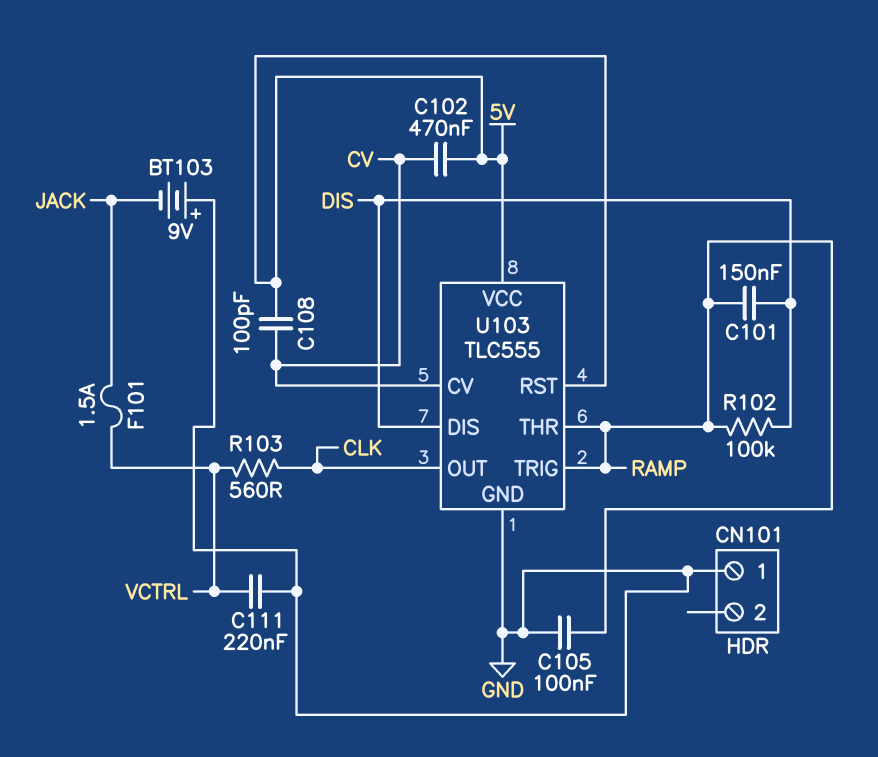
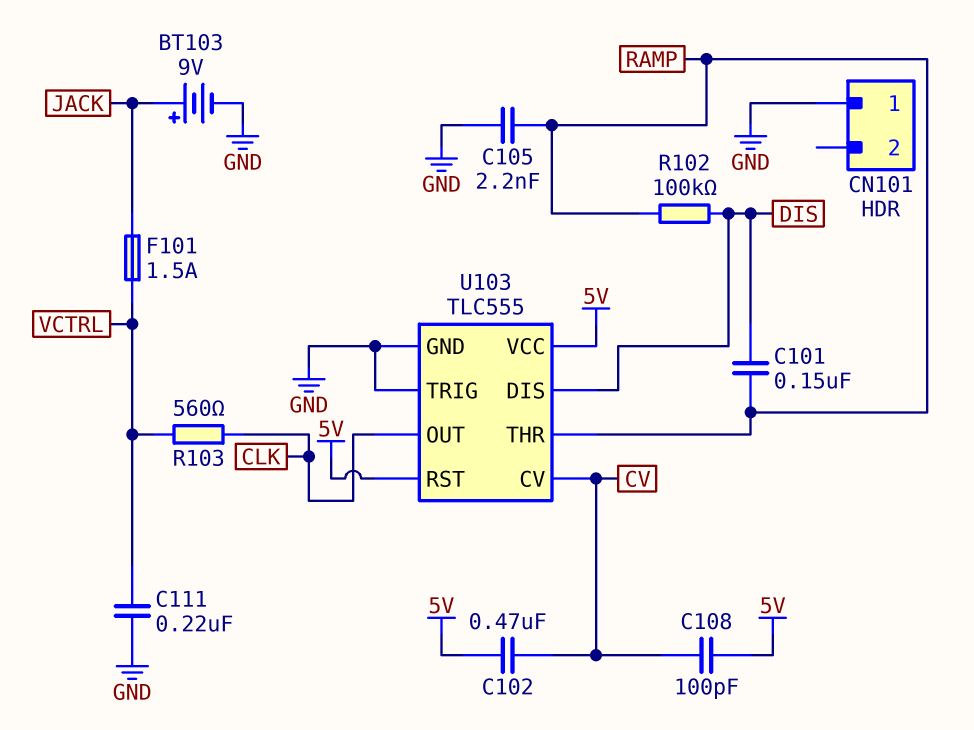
BT103: 9V (plus GND, minus JACK) -> 9V (plus JACK, minus GND)
C105: 100nF (GND, RAMP) -> 2.2nF (GND, RAMP)
U103 pin TRIG: RAMP -> GND

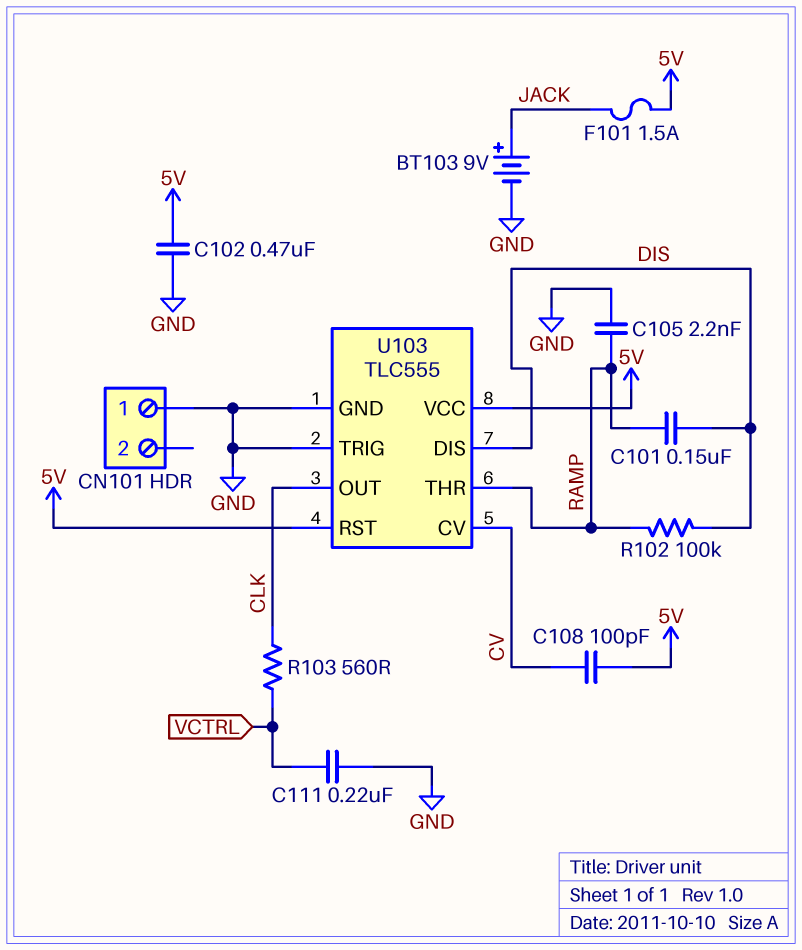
C102: 470nF (5V, CV) -> 470nF (5V, GND)
F101: 1.5A (JACK, VCTRL) -> 1.5A (5V, JACK)

